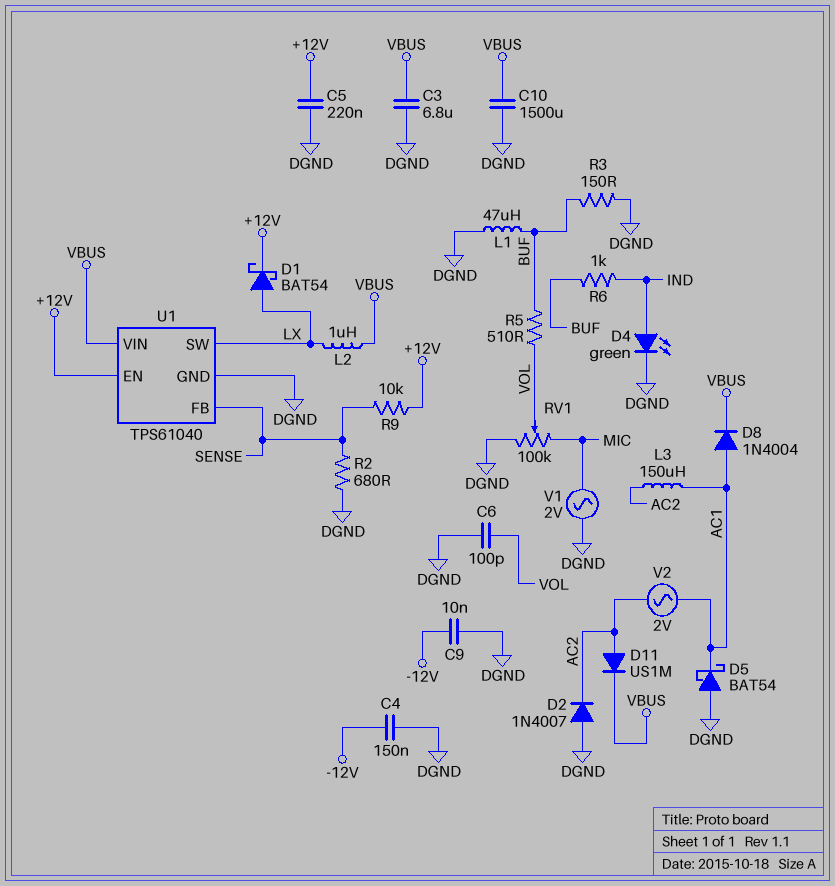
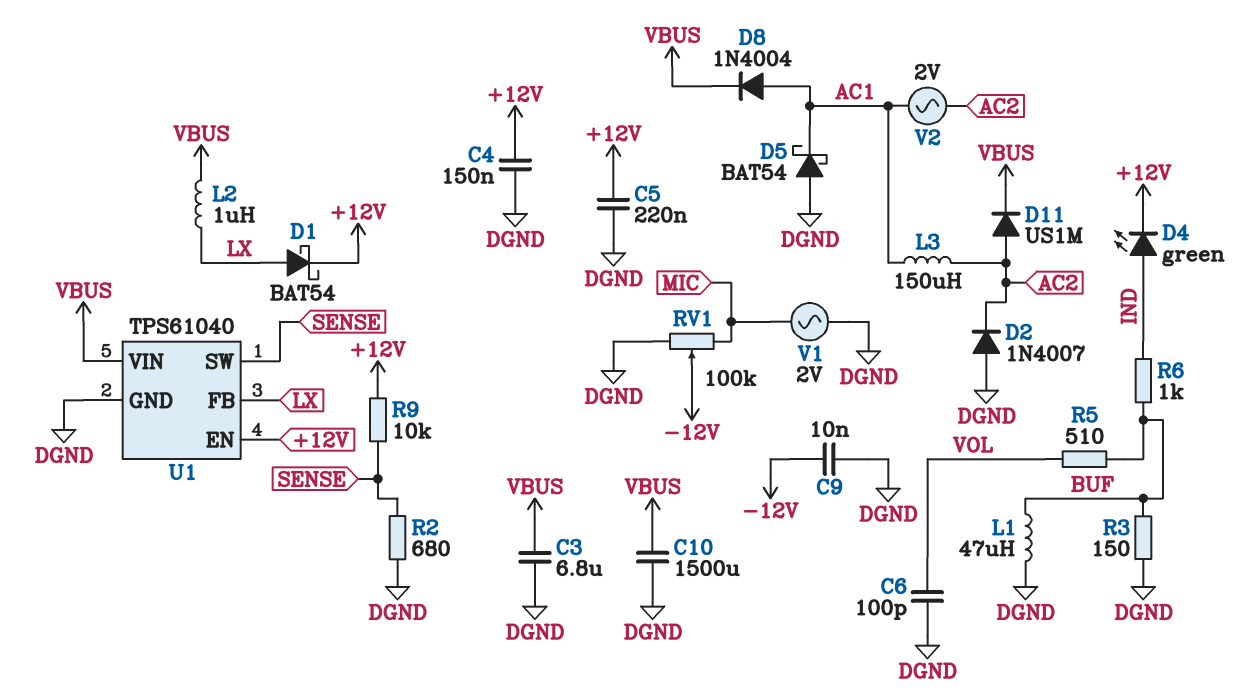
C4: 150nF (-12V, DGND) -> 150nF (+12V, DGND)
D4: LED green (A IND, K DGND) -> LED green (A IND, K +12V)
RV1: 100k (DGND, MIC, wiper VOL) -> 100k (DGND, MIC, wiper -12V)
U1 pin FB: SENSE -> LX
U1 pin SW: LX -> SENSE

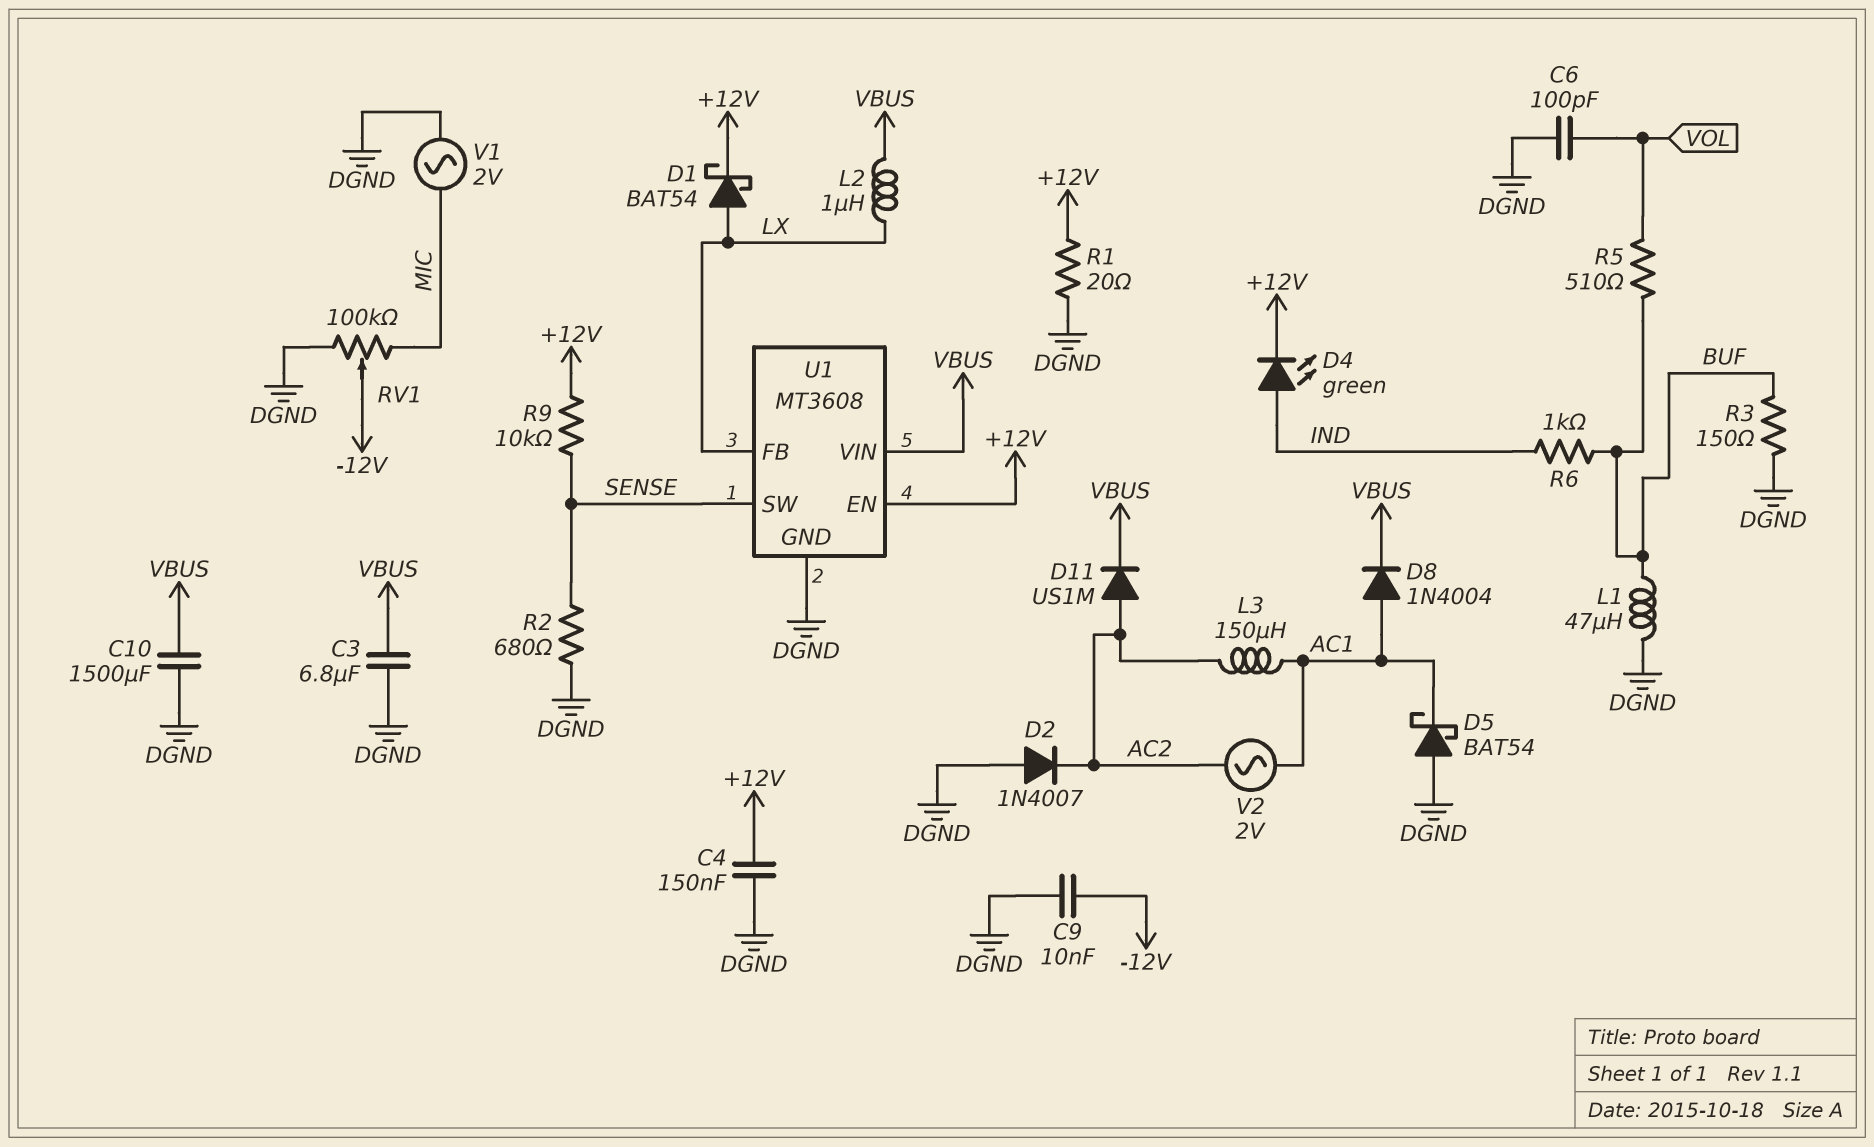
C5: 220nF (+12V, DGND) -> none
R1: none -> 20 (+12V, DGND)
U1: TPS61040 -> MT3608

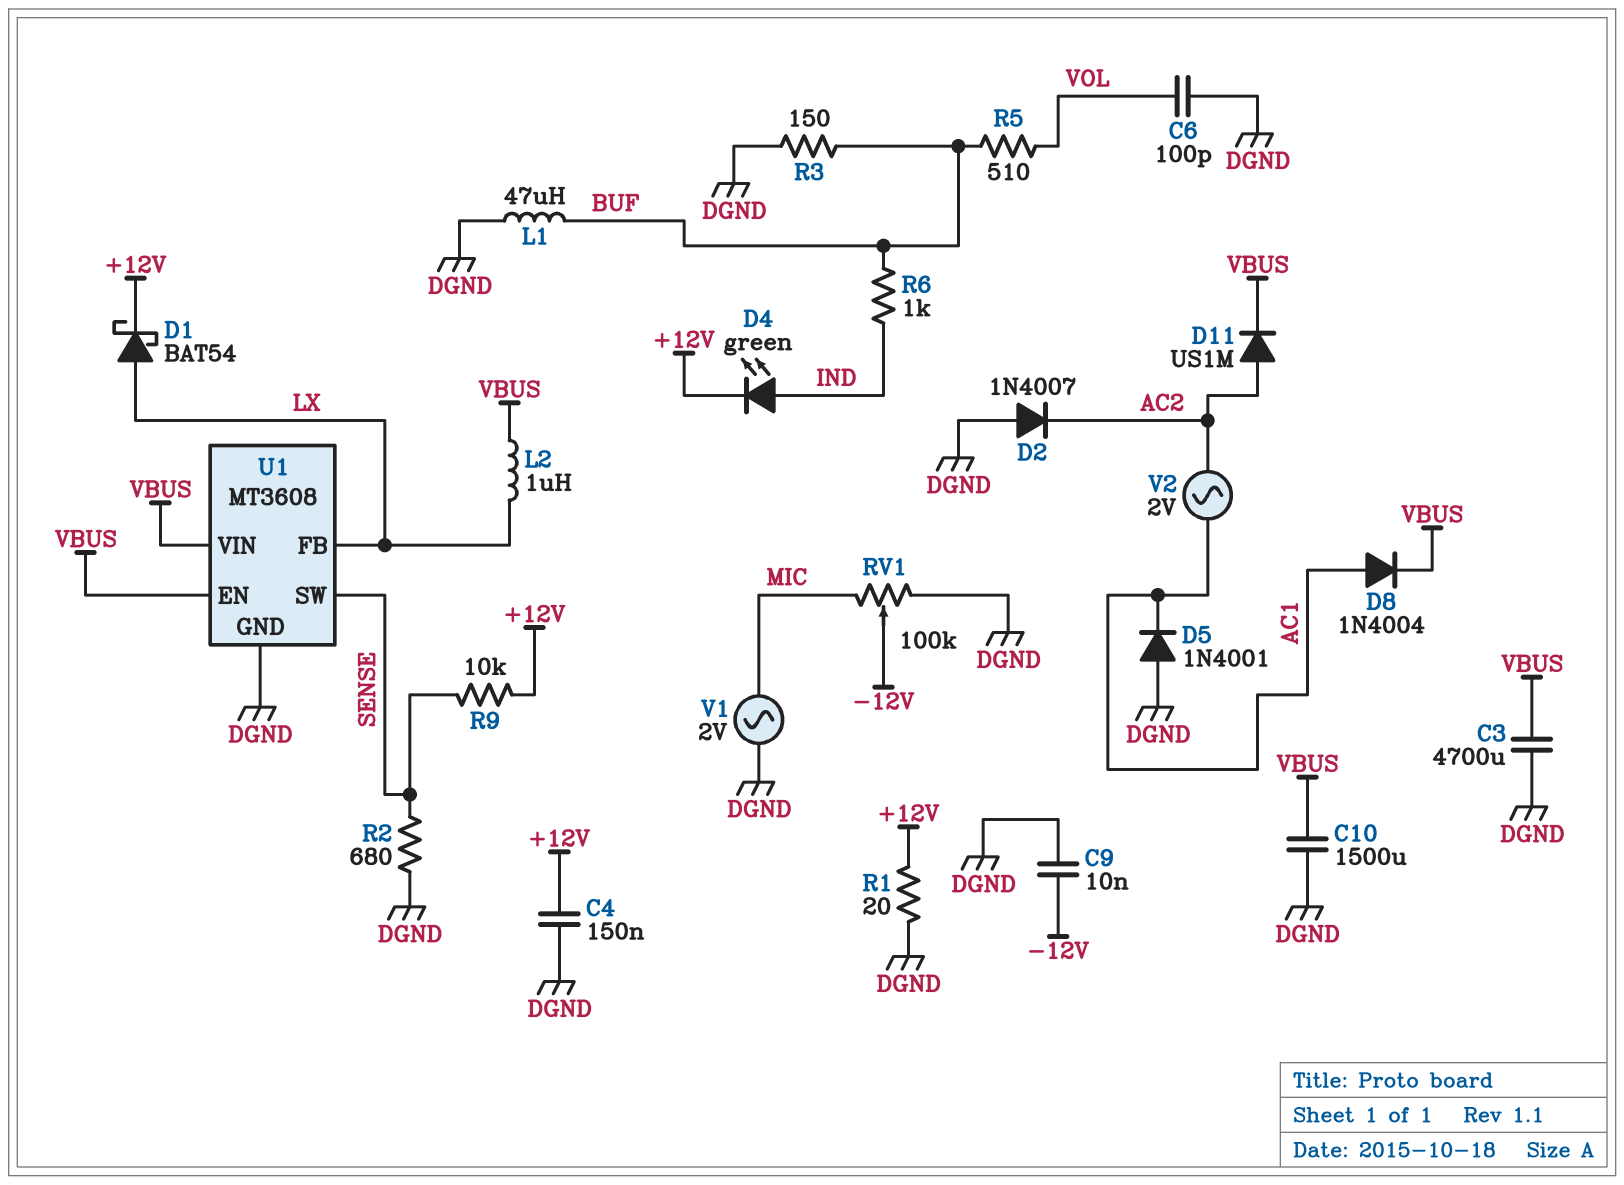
C3: 6.8uF (DGND, VBUS) -> 4700uF (DGND, VBUS)
D5: schottky BAT54 (A DGND, K AC1) -> diode 1N4001 (A DGND, K AC1)
L3: 150uH (AC1, AC2) -> none
U1 pin EN: +12V -> VBUS

